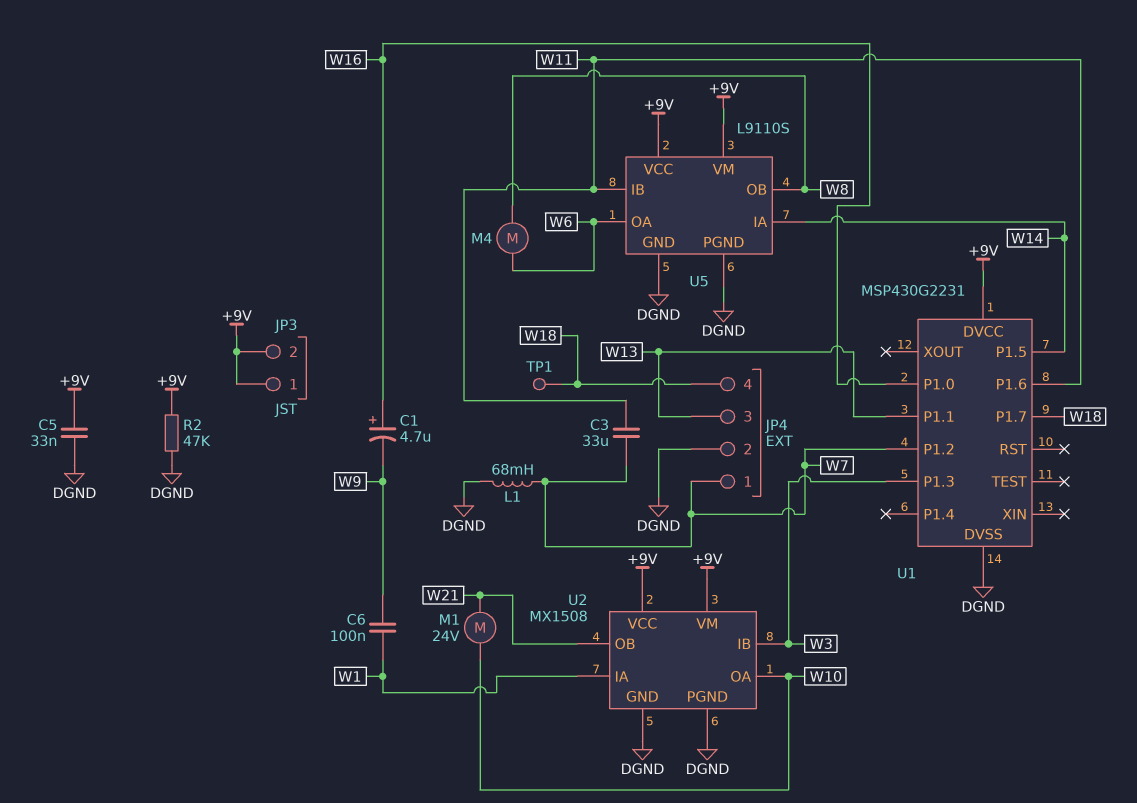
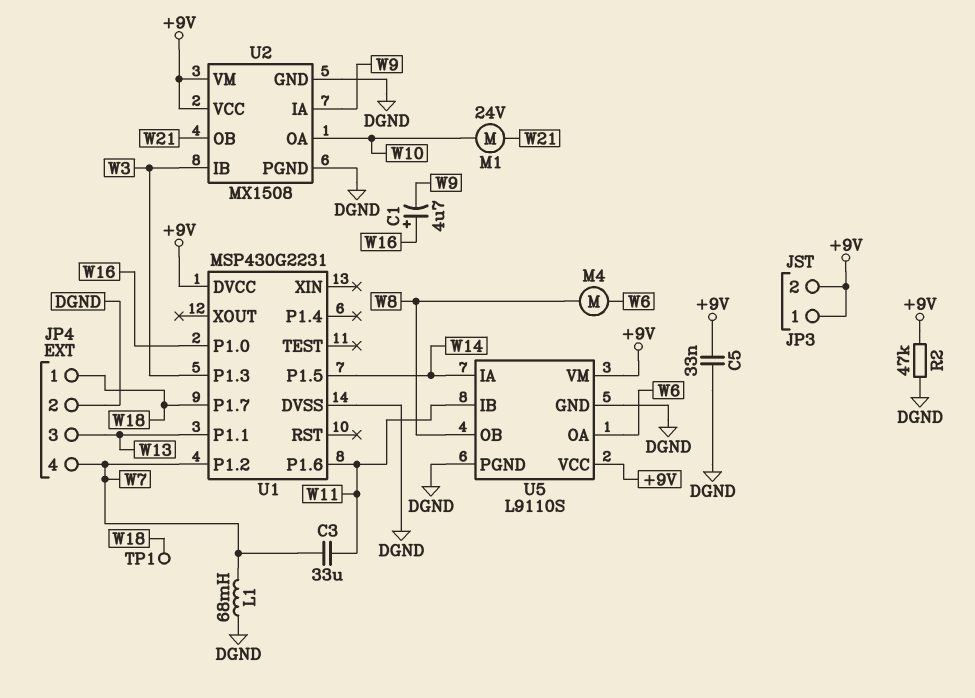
C6: 100nF (W1, W9) -> none
JP4 pin 1: W7 -> W18
JP4 pin 4: W18 -> W7
U2 pin IA: W1 -> W9

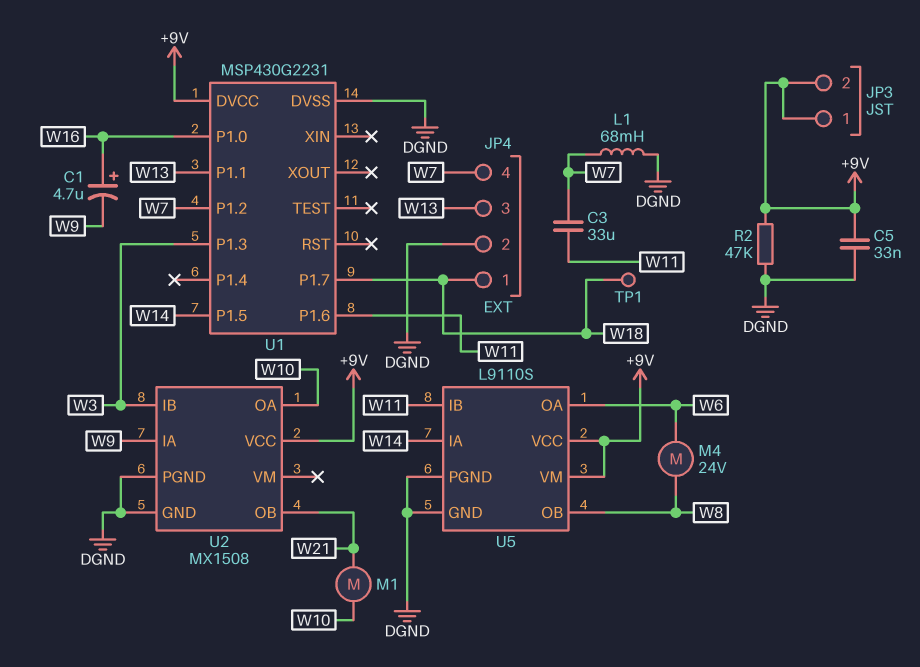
M1: motor 24V (W10, W21) -> motor (W10, W21)
M4: motor (W6, W8) -> motor 24V (W6, W8)
U2 pin VM: +9V -> none

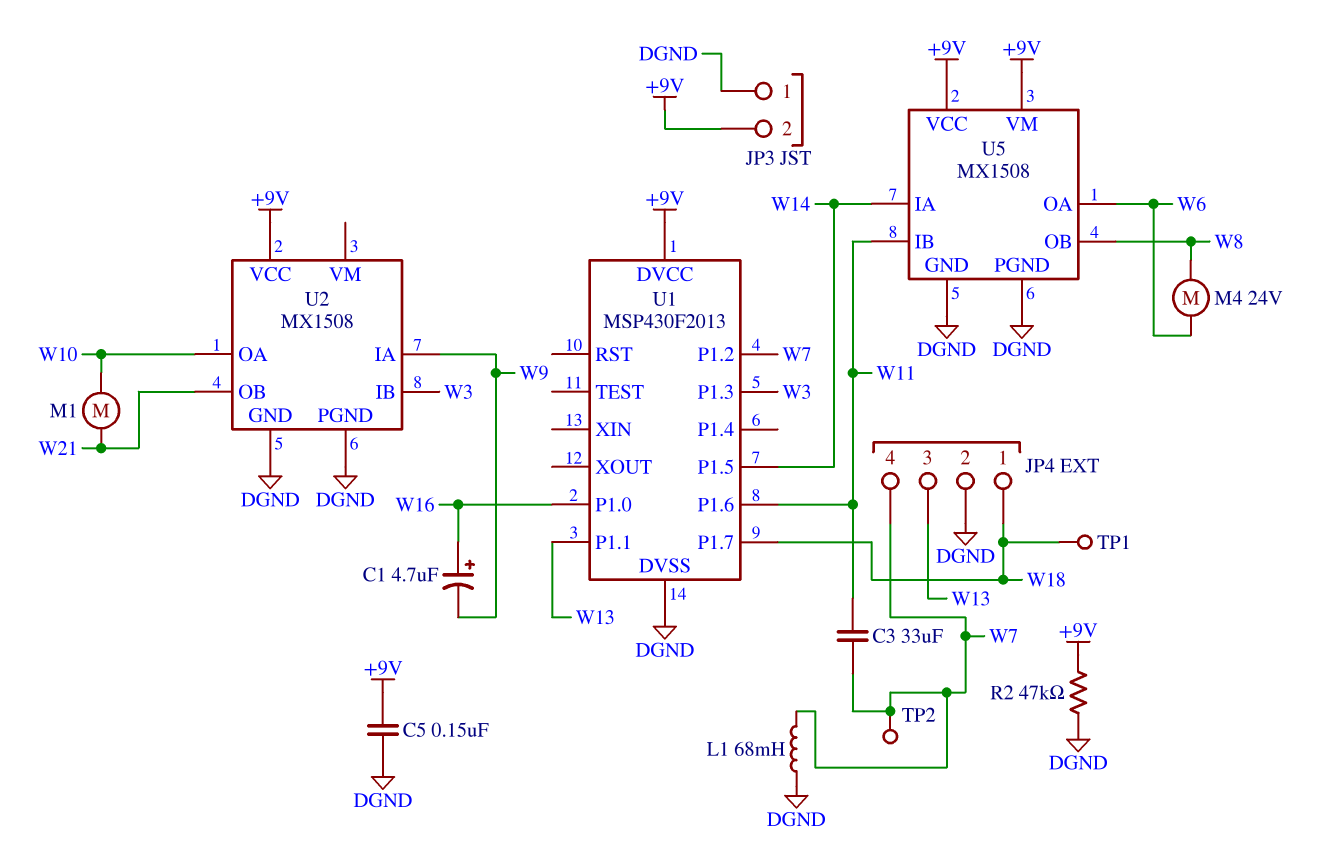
C5: 33nF (+9V, DGND) -> 150nF (+9V, DGND)
JP3 pin 1: +9V -> DGND
TP2: none -> test point (W7)
U1: MSP430G2231 -> MSP430F2013
U5: L9110S -> MX1508

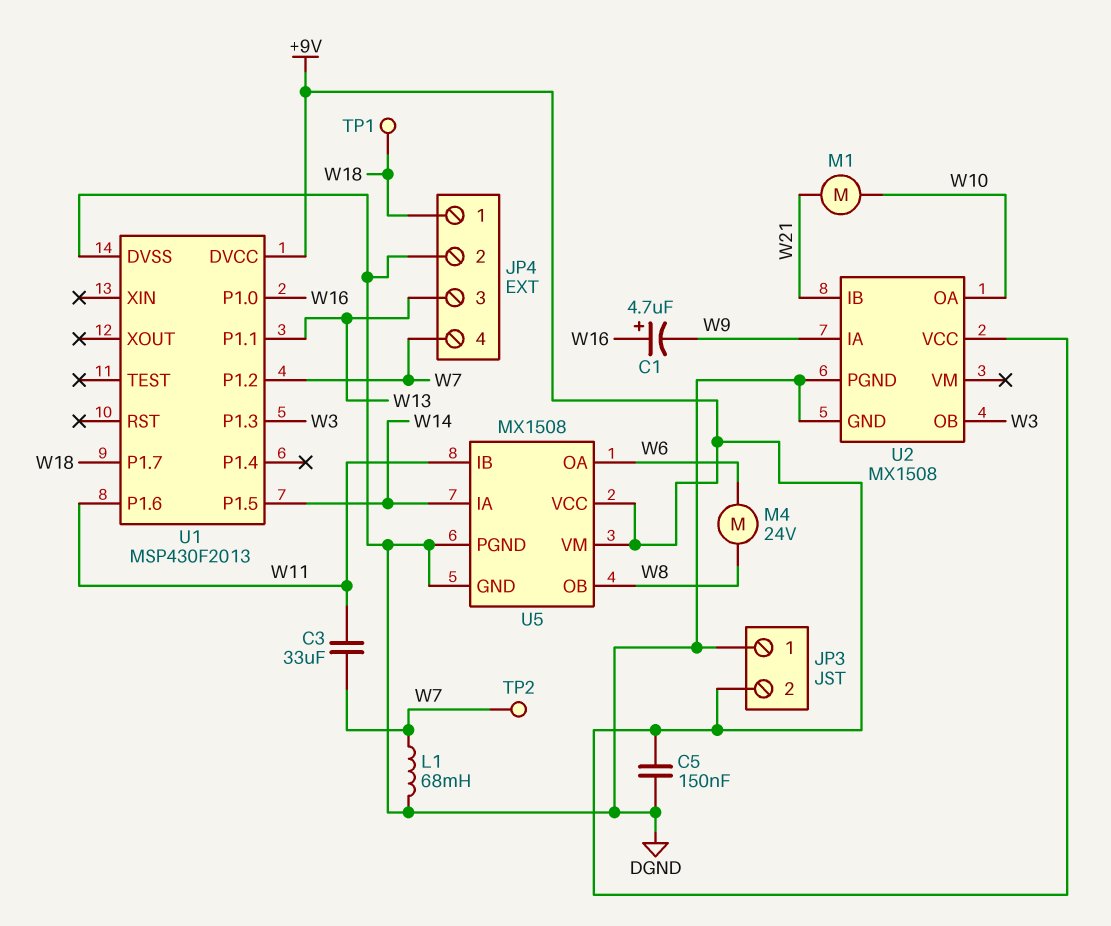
R2: 47k (+9V, DGND) -> none
U2 pin IB: W3 -> W21
U2 pin OB: W21 -> W3

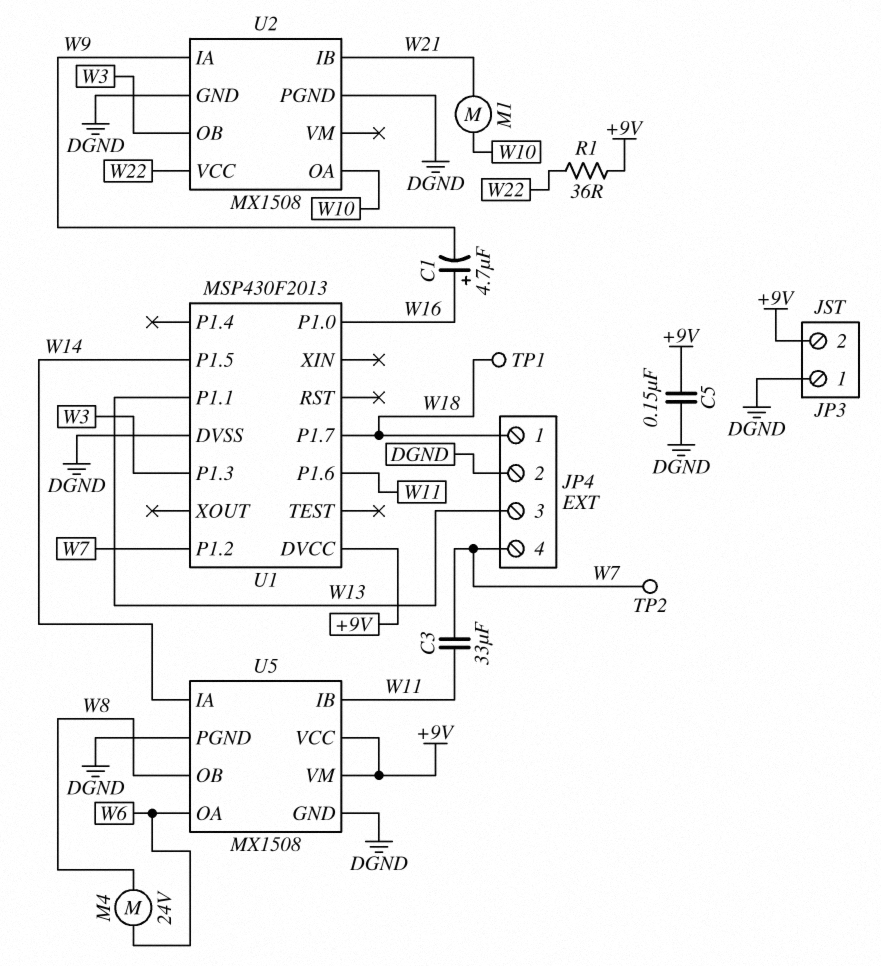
L1: 68mH (DGND, W7) -> none
R1: none -> 36 (+9V, W22)
U2 pin VCC: +9V -> W22

